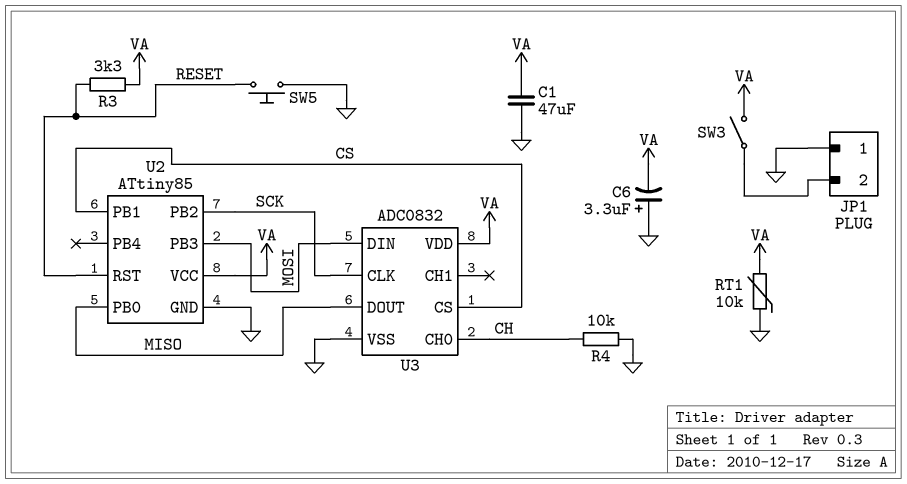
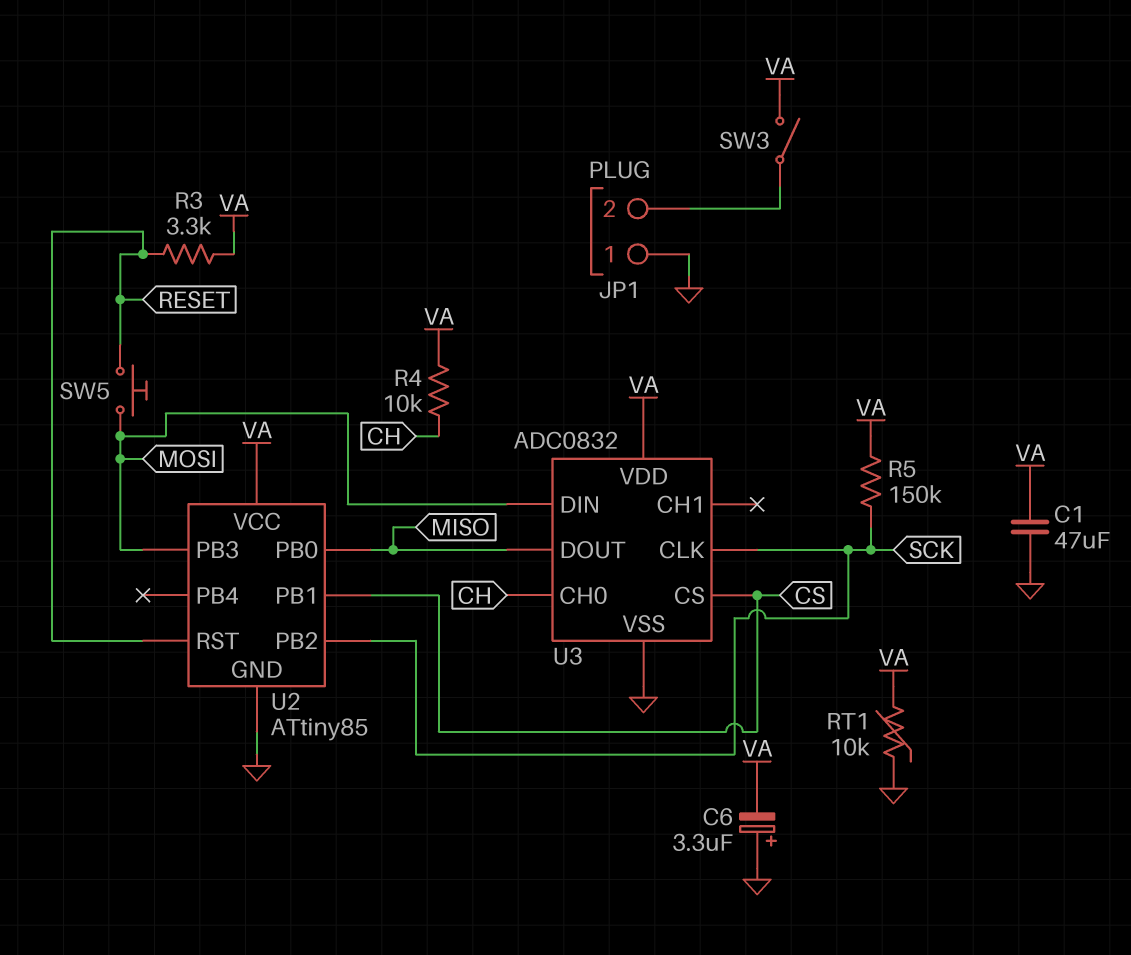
R4: 10k (CH, GND) -> 10k (CH, VA)
R5: none -> 150k (SCK, VA)
SW5: button (GND, RESET) -> button (MOSI, RESET)

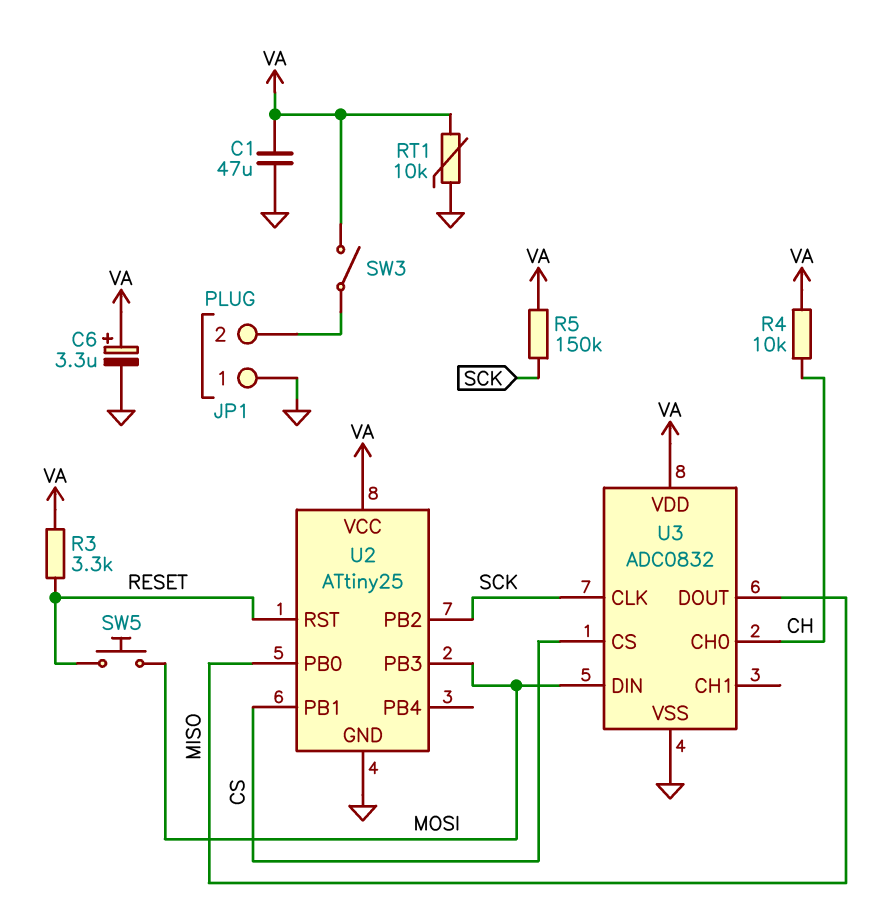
C6: 3.3uF (plus GND, minus VA) -> 3.3uF (plus VA, minus GND)
U2: ATtiny85 -> ATtiny25

